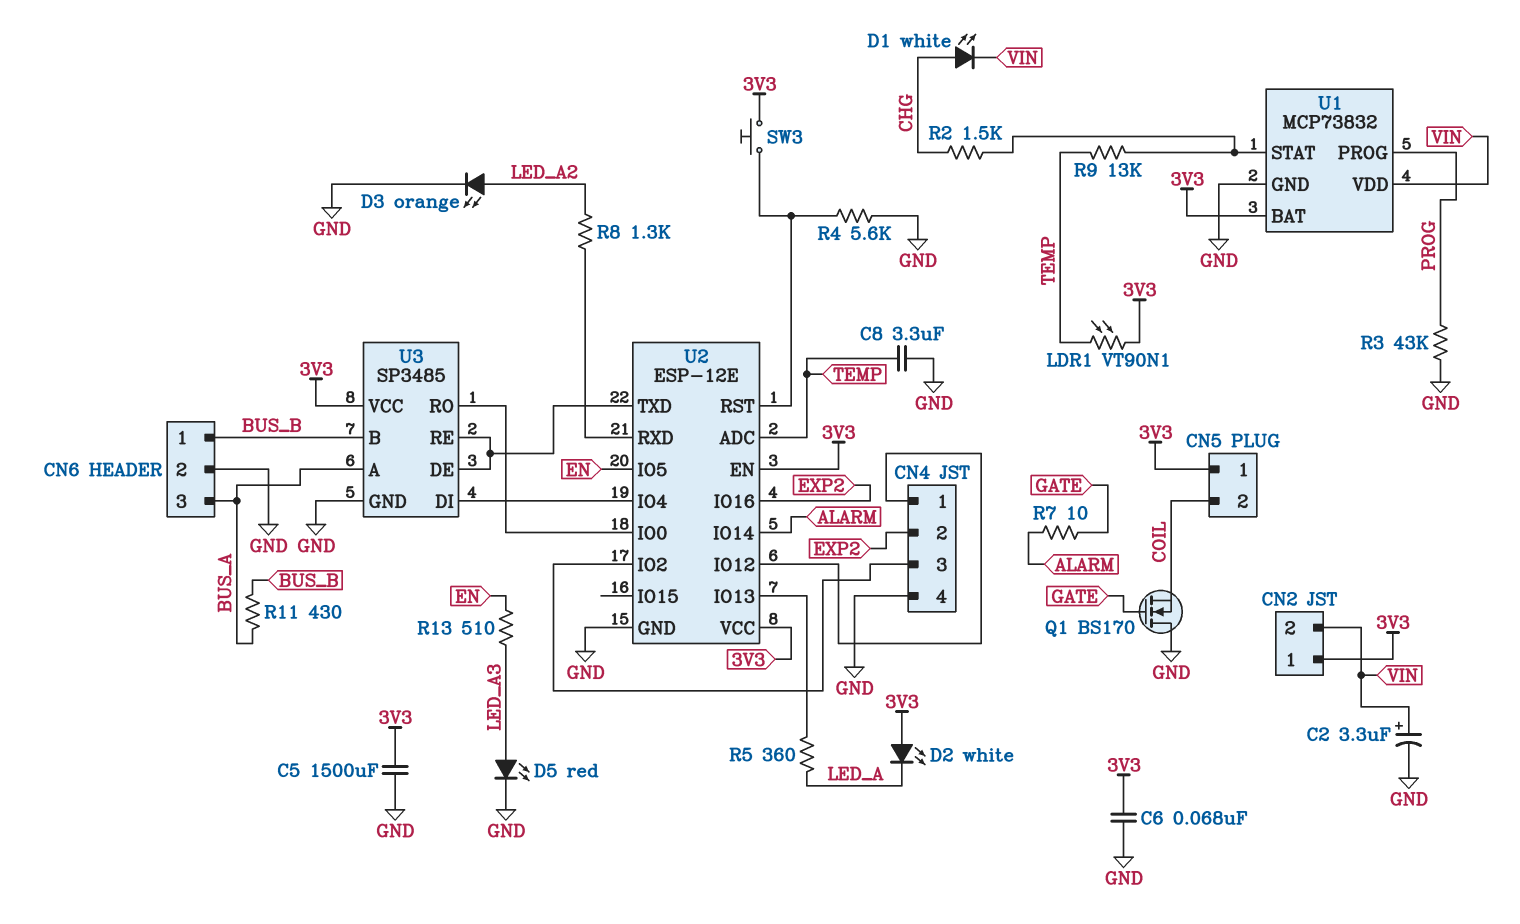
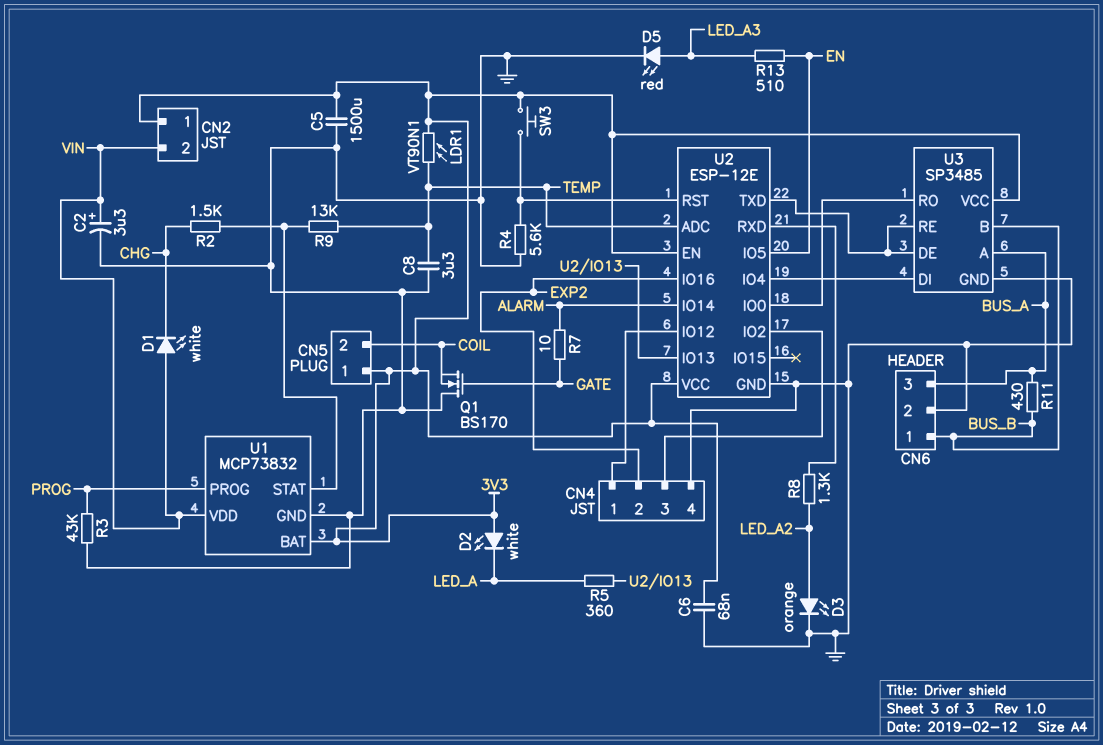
D1: LED white (A CHG, K VIN) -> LED white (A VIN, K CHG)

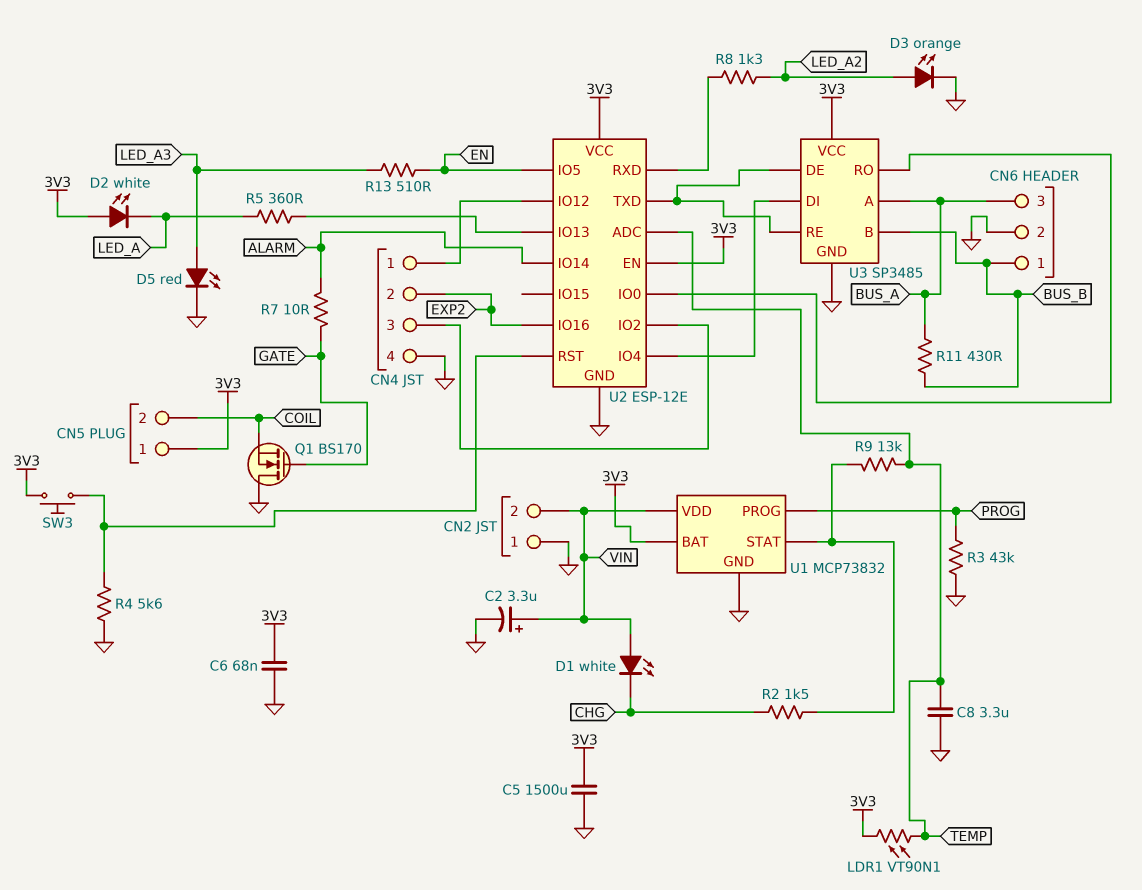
CN2 pin 1: 3V3 -> GND

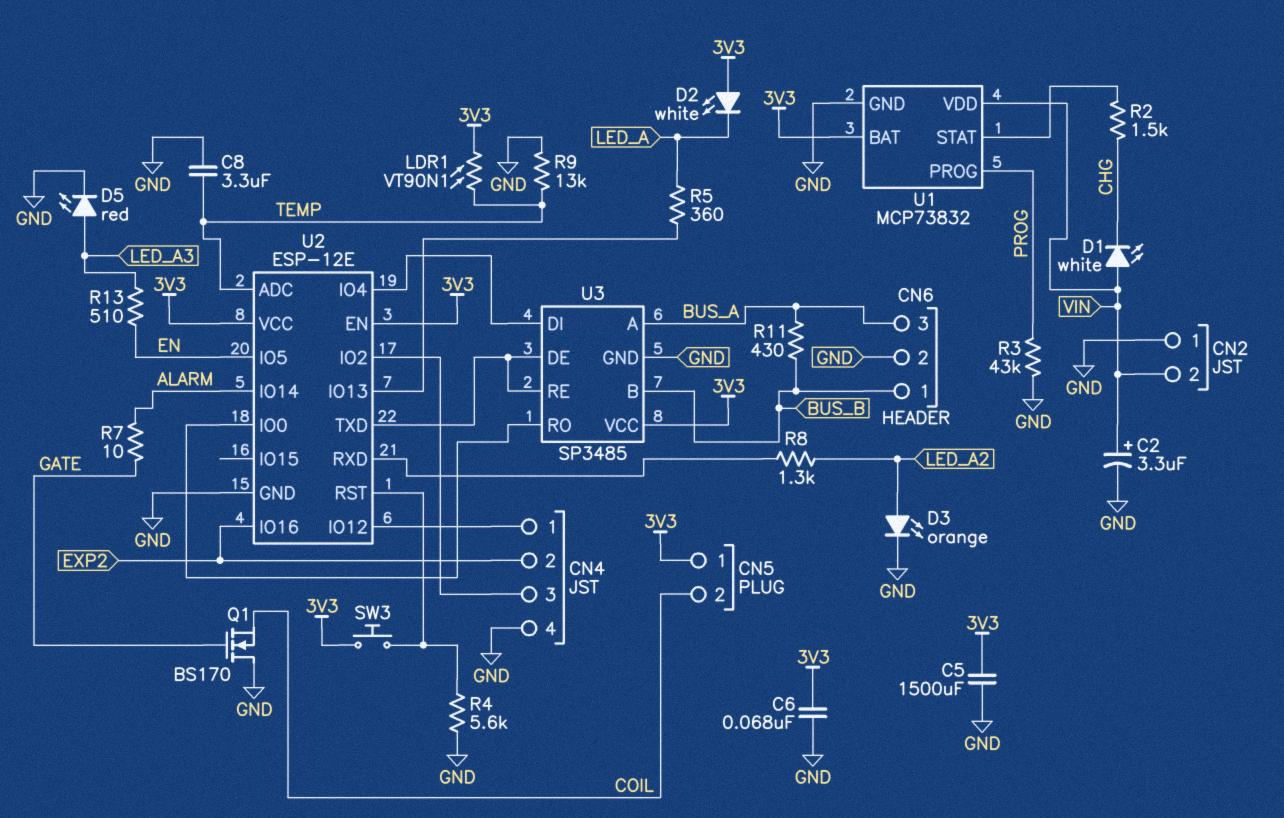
R9: 13k (TEMP, U1/STAT) -> 13k (GND, TEMP)

